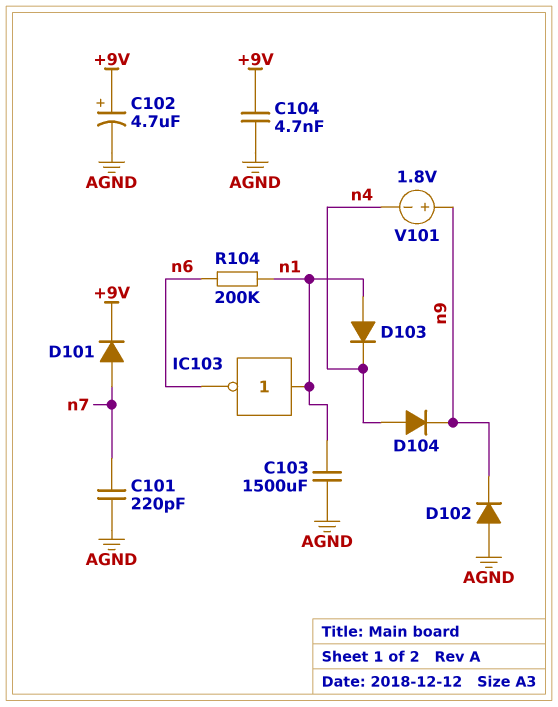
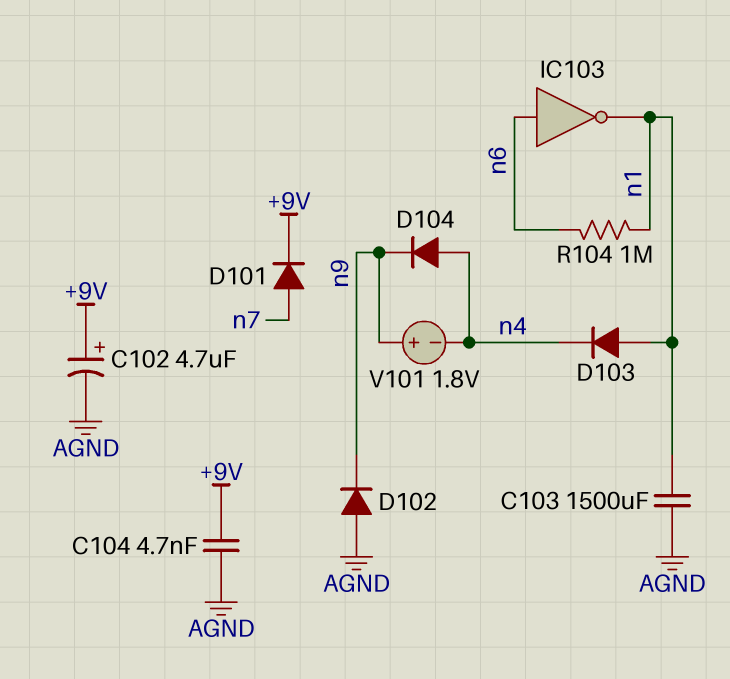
C101: 220pF (AGND, n7) -> none
IC103: NOT (in n1, out n6) -> NOT (in n6, out n1)
R104: 200k (n1, n6) -> 1M (n1, n6)

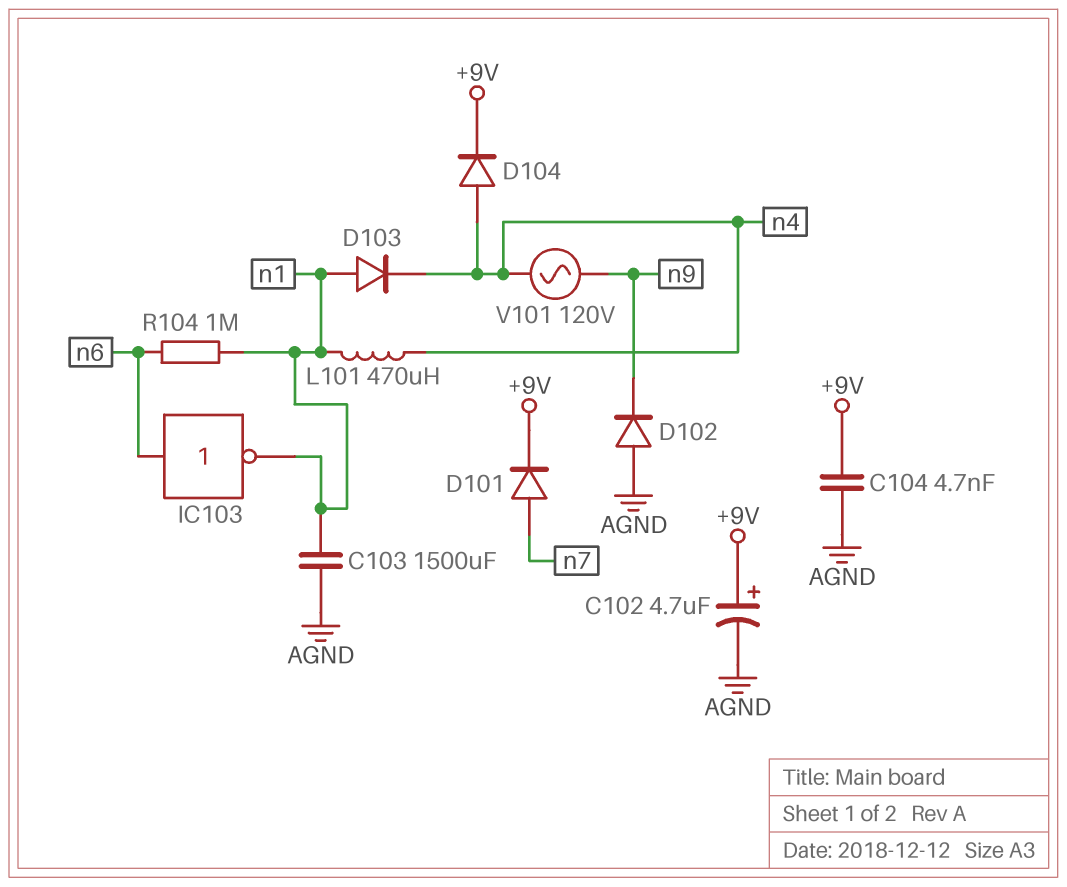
D104: diode (A n4, K n9) -> diode (A n4, K +9V)
L101: none -> 470uH (n1, n4)
V101: 1.8V (plus n9, minus n4) -> AC 120V (n4, n9)

